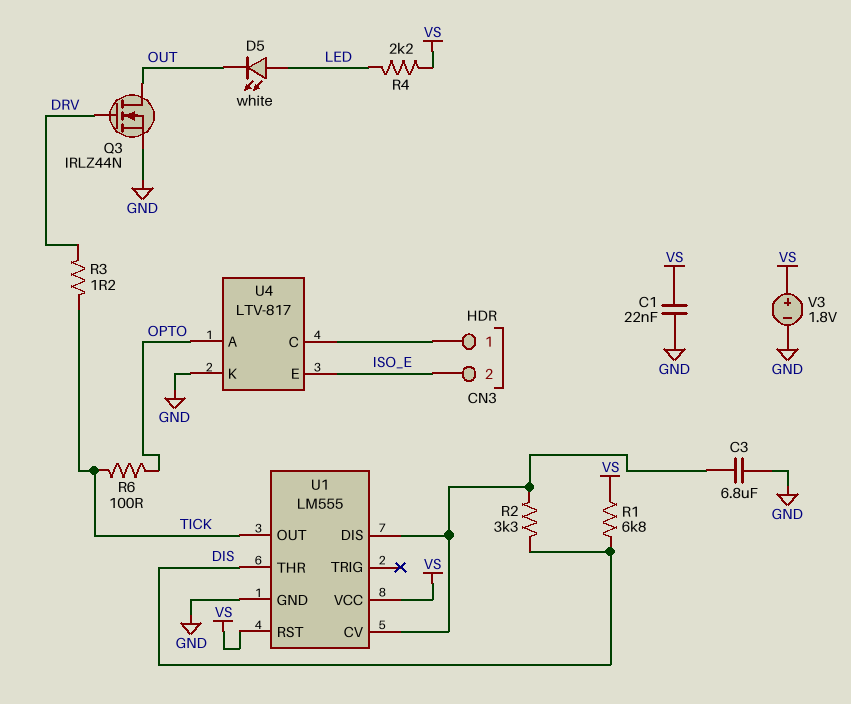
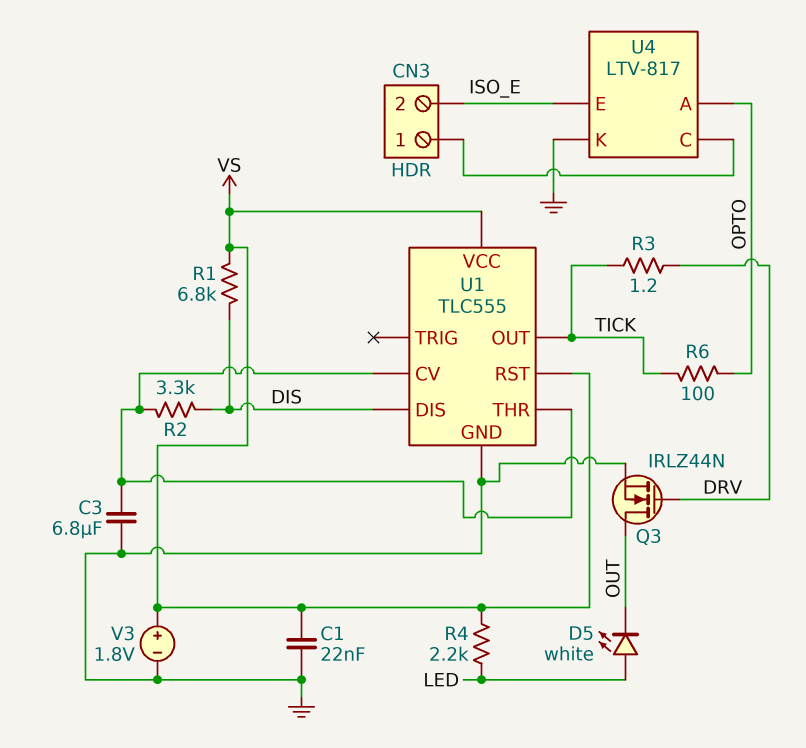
U1: LM555 -> TLC555
U1 pin DIS: U1/CV -> DIS
U1 pin THR: DIS -> U1/CV

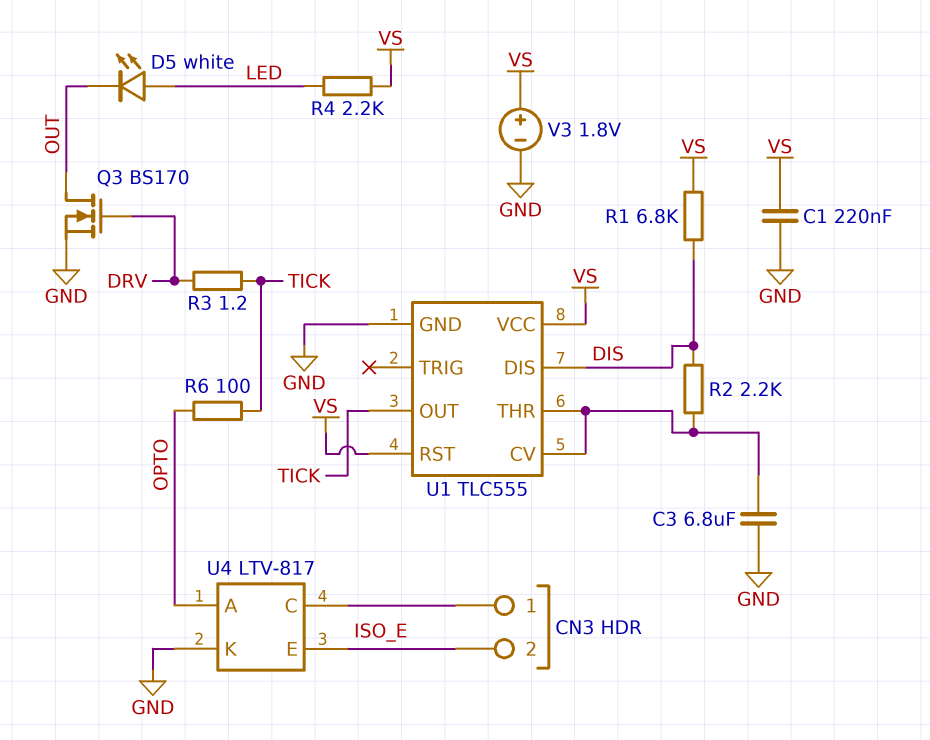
C1: 22nF (GND, VS) -> 220nF (GND, VS)
Q3: NMOS IRLZ44N (G DRV, D OUT, S GND) -> NMOS BS170 (G DRV, D OUT, S GND)
R2: 3.3k (DIS, U1/CV) -> 2.2k (DIS, U1/CV)

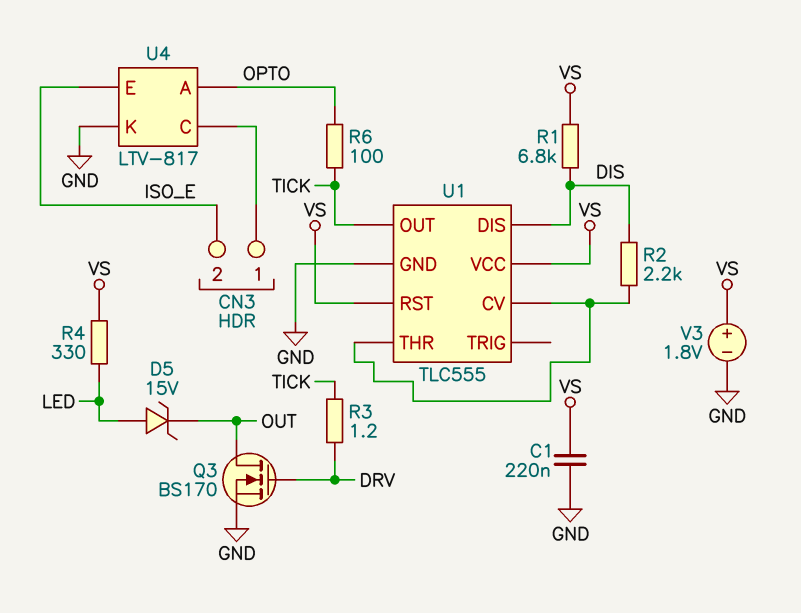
C3: 6.8uF (GND, U1/CV) -> none
D5: LED white (A LED, K OUT) -> zener 15V (A LED, K OUT)
R4: 2.2k (LED, VS) -> 330 (LED, VS)

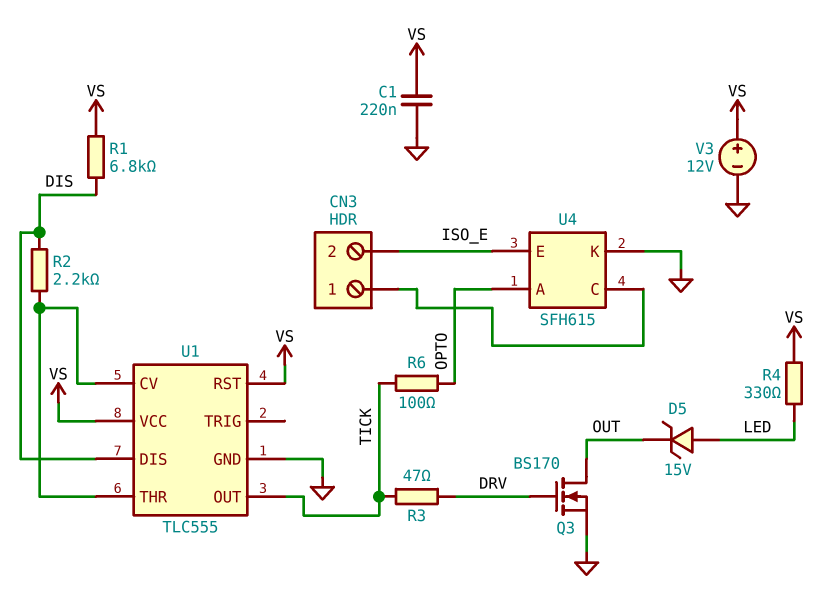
R3: 1.2 (DRV, TICK) -> 47 (DRV, TICK)
U4: LTV-817 -> SFH615
V3: 1.8V (plus VS, minus GND) -> 12V (plus VS, minus GND)

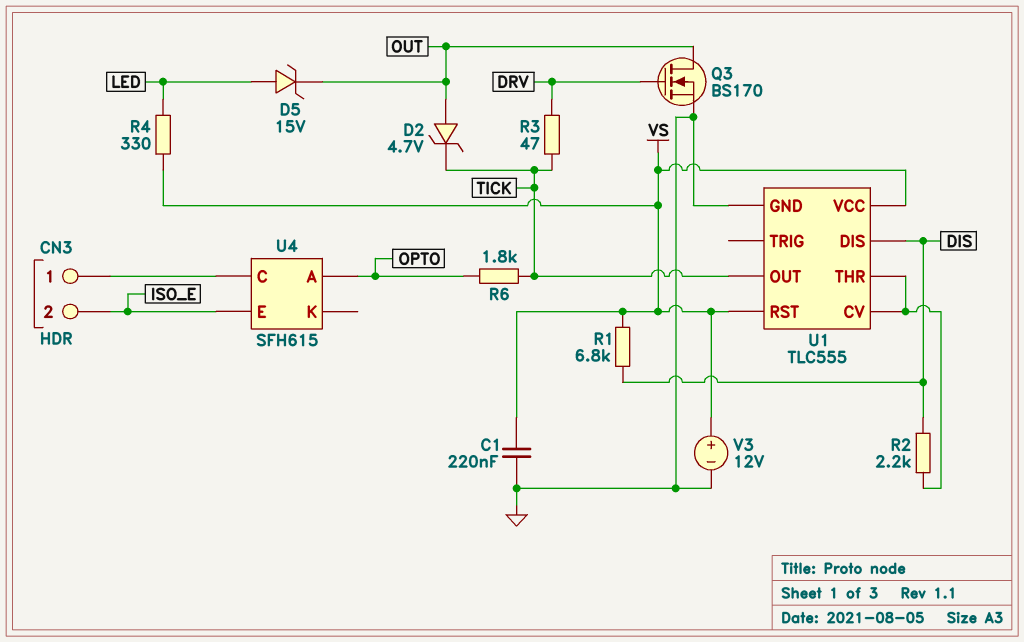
D2: none -> zener 4.7V (A OUT, K TICK)
R6: 100 (OPTO, TICK) -> 1.8k (OPTO, TICK)
U4 pin K: GND -> none

